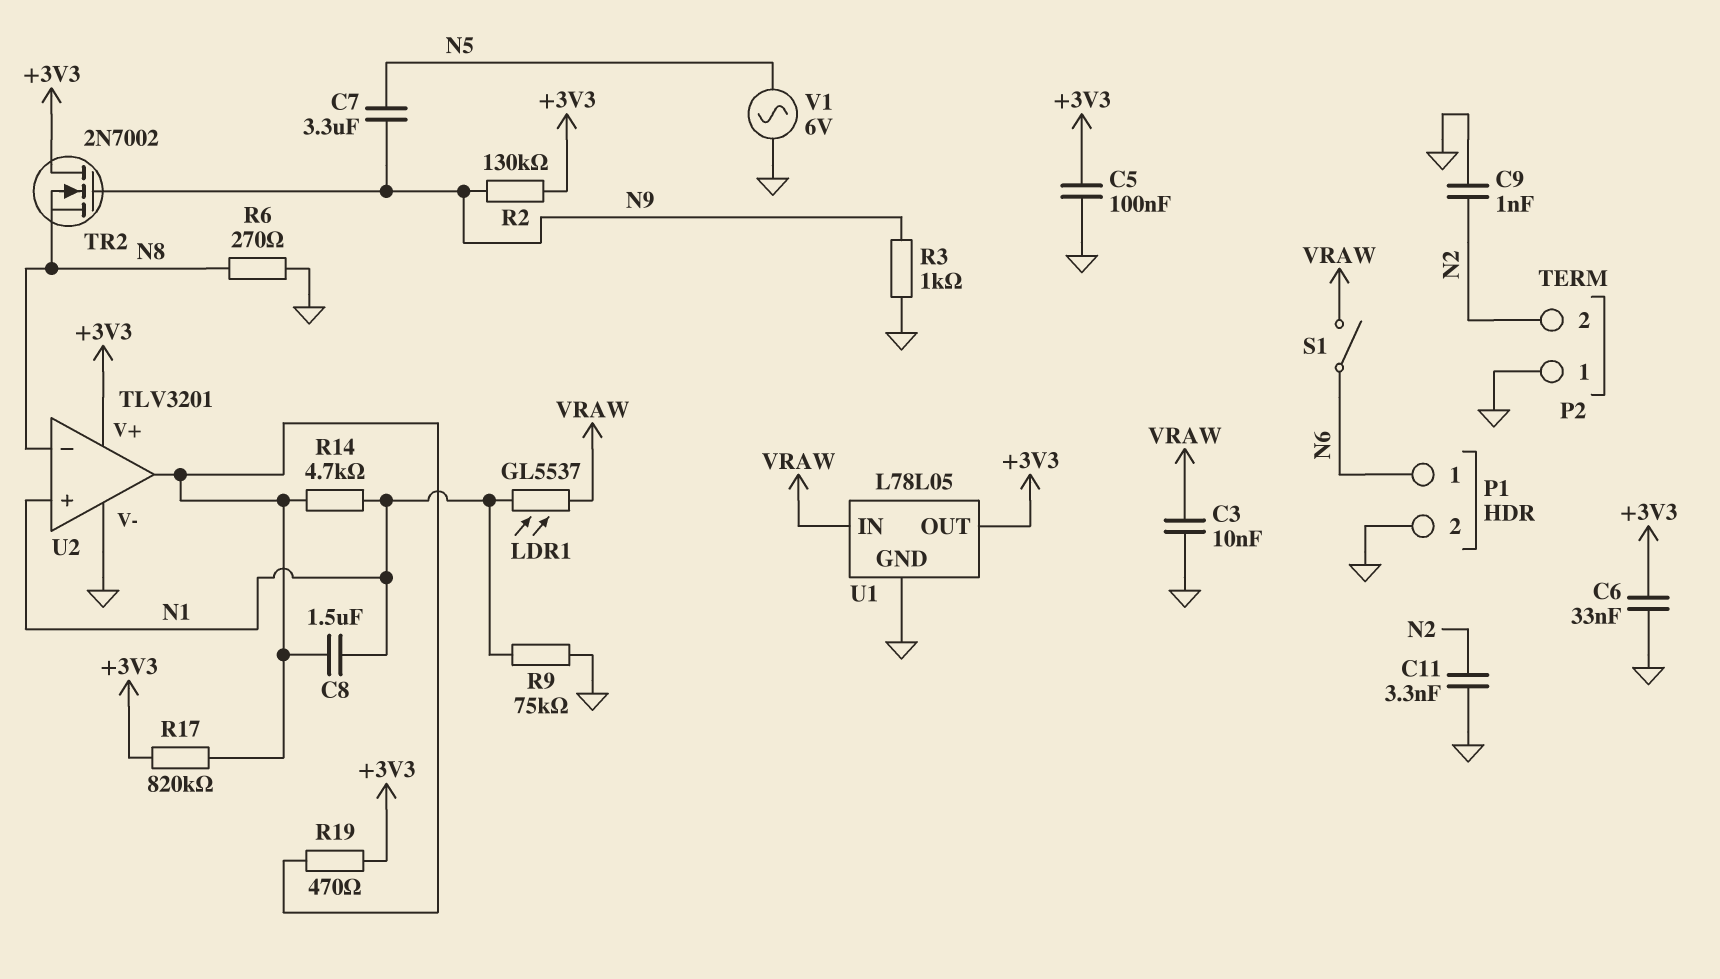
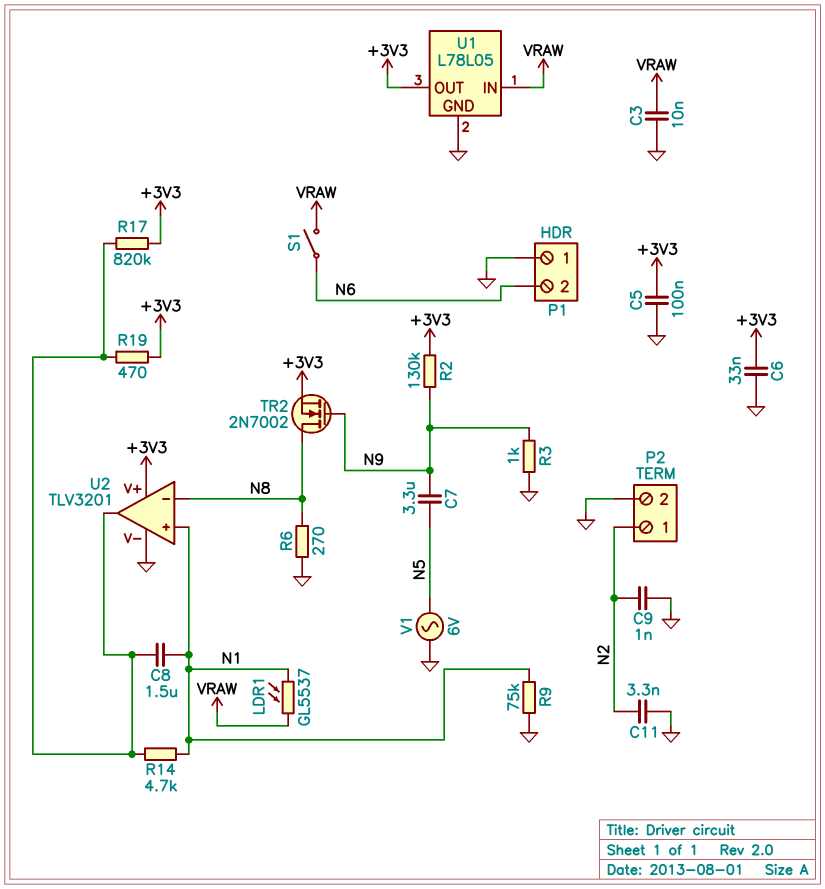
P1 pin 1: N6 -> GND
P1 pin 2: GND -> N6
P2 pin 1: GND -> N2
P2 pin 2: N2 -> GND
TR2: NMOS 2N7002 (G N9, D +3V3, S N8) -> NMOS 2N7002 (G N9, D N8, S +3V3)

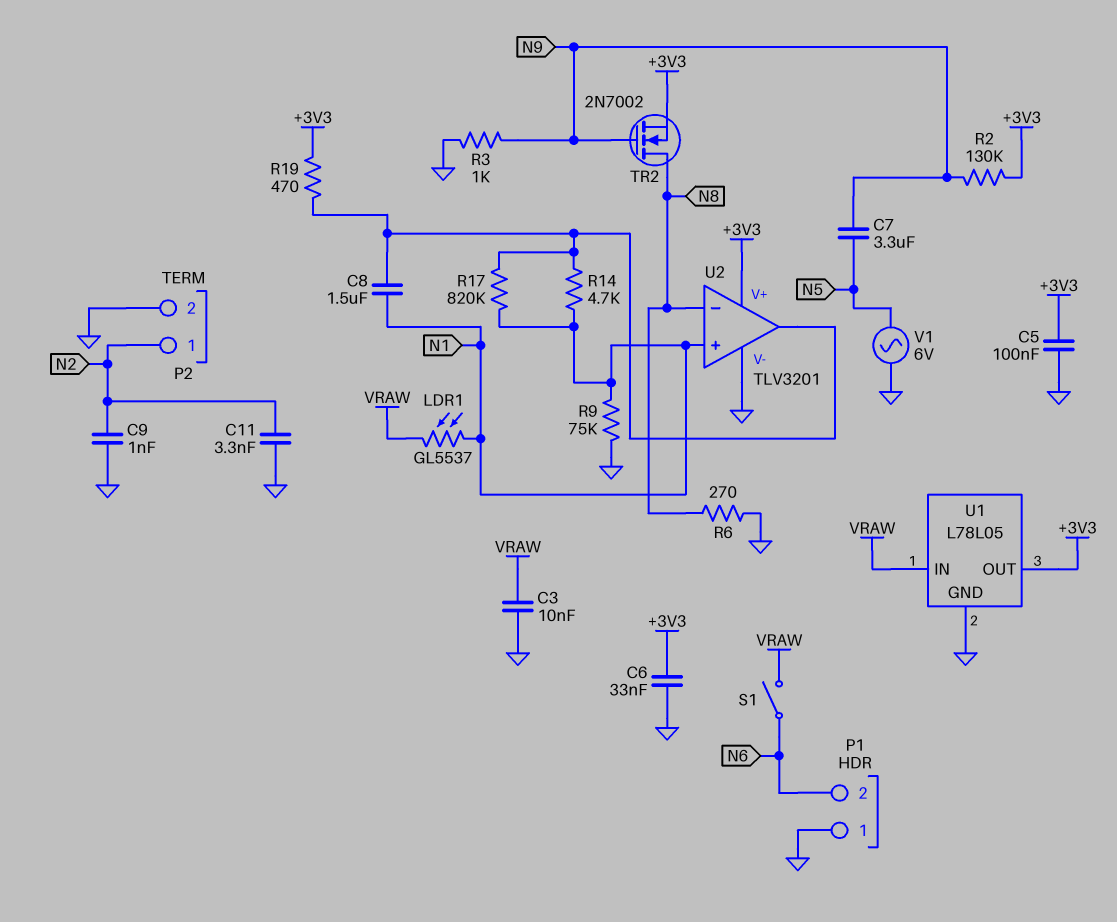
R17: 820k (+3V3, U2/out) -> 820k (N1, U2/out)

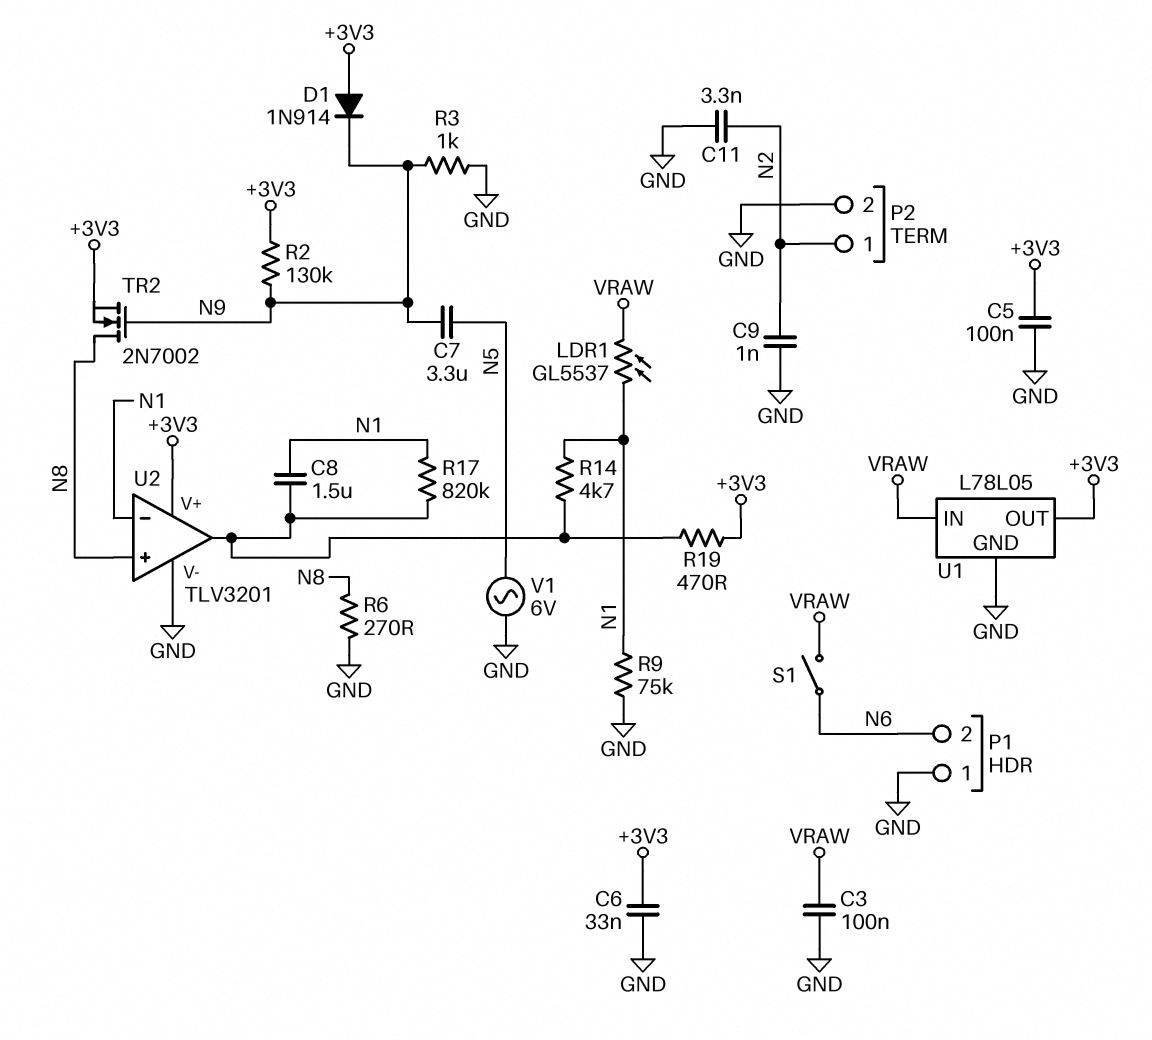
C3: 10nF (GND, VRAW) -> 100nF (GND, VRAW)
D1: none -> diode 1N914 (A +3V3, K N9)
U2 pin in+: N1 -> N8
U2 pin in-: N8 -> N1

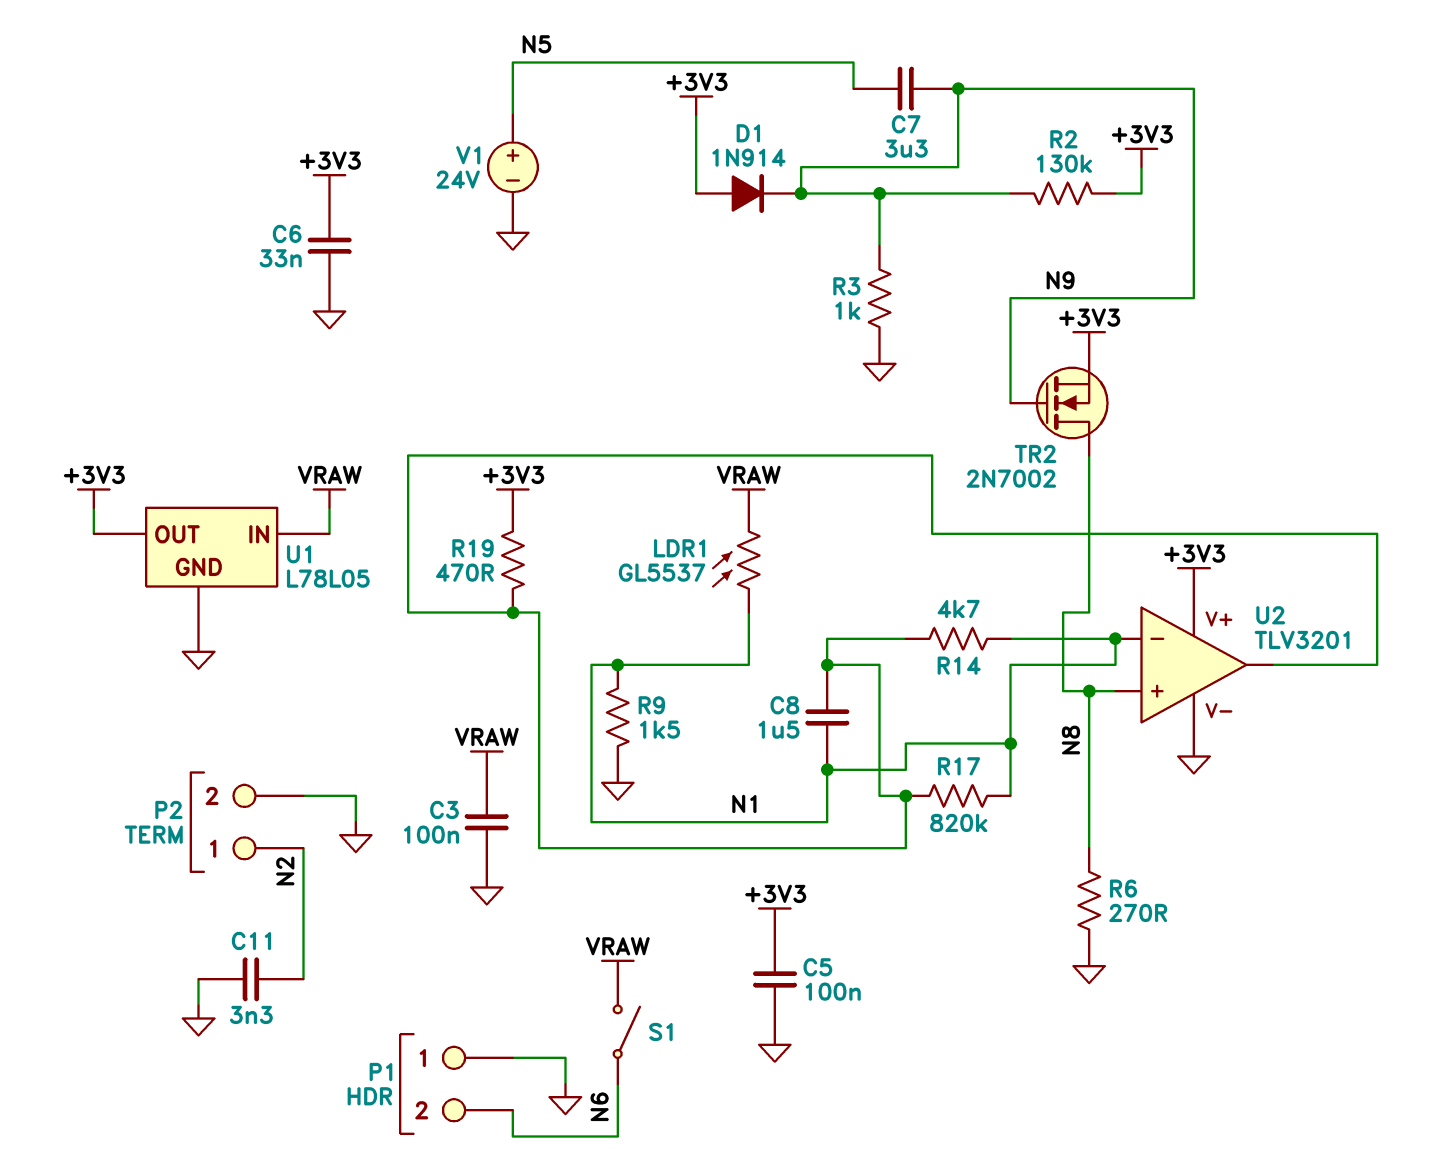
C9: 1nF (GND, N2) -> none
R9: 75k (GND, N1) -> 1.5k (GND, N1)
V1: AC 6V (GND, N5) -> 24V (plus N5, minus GND)

